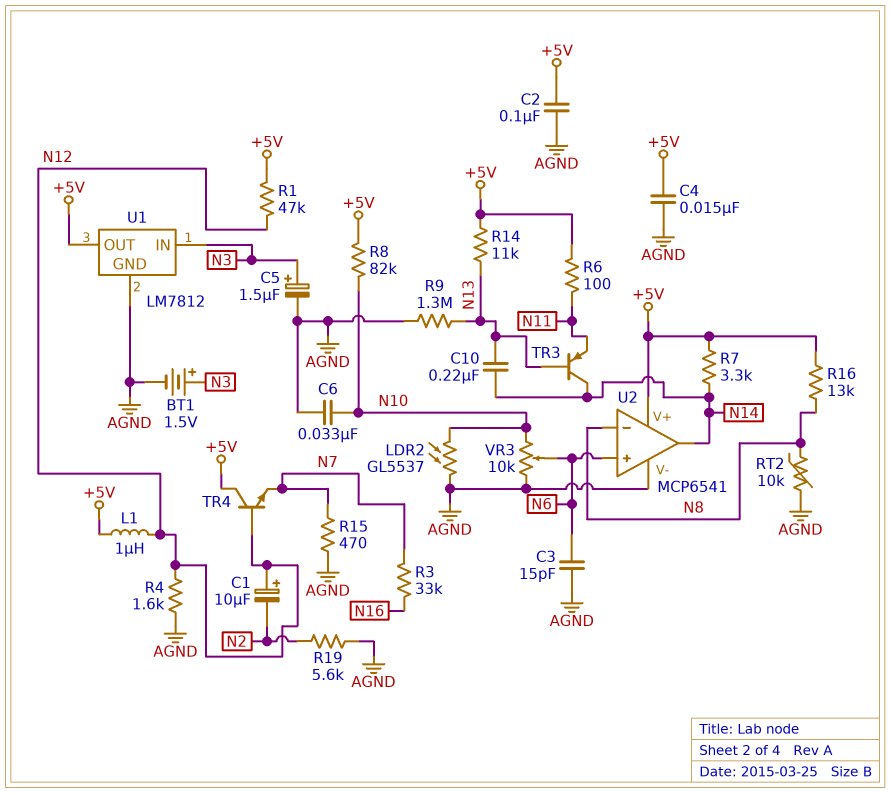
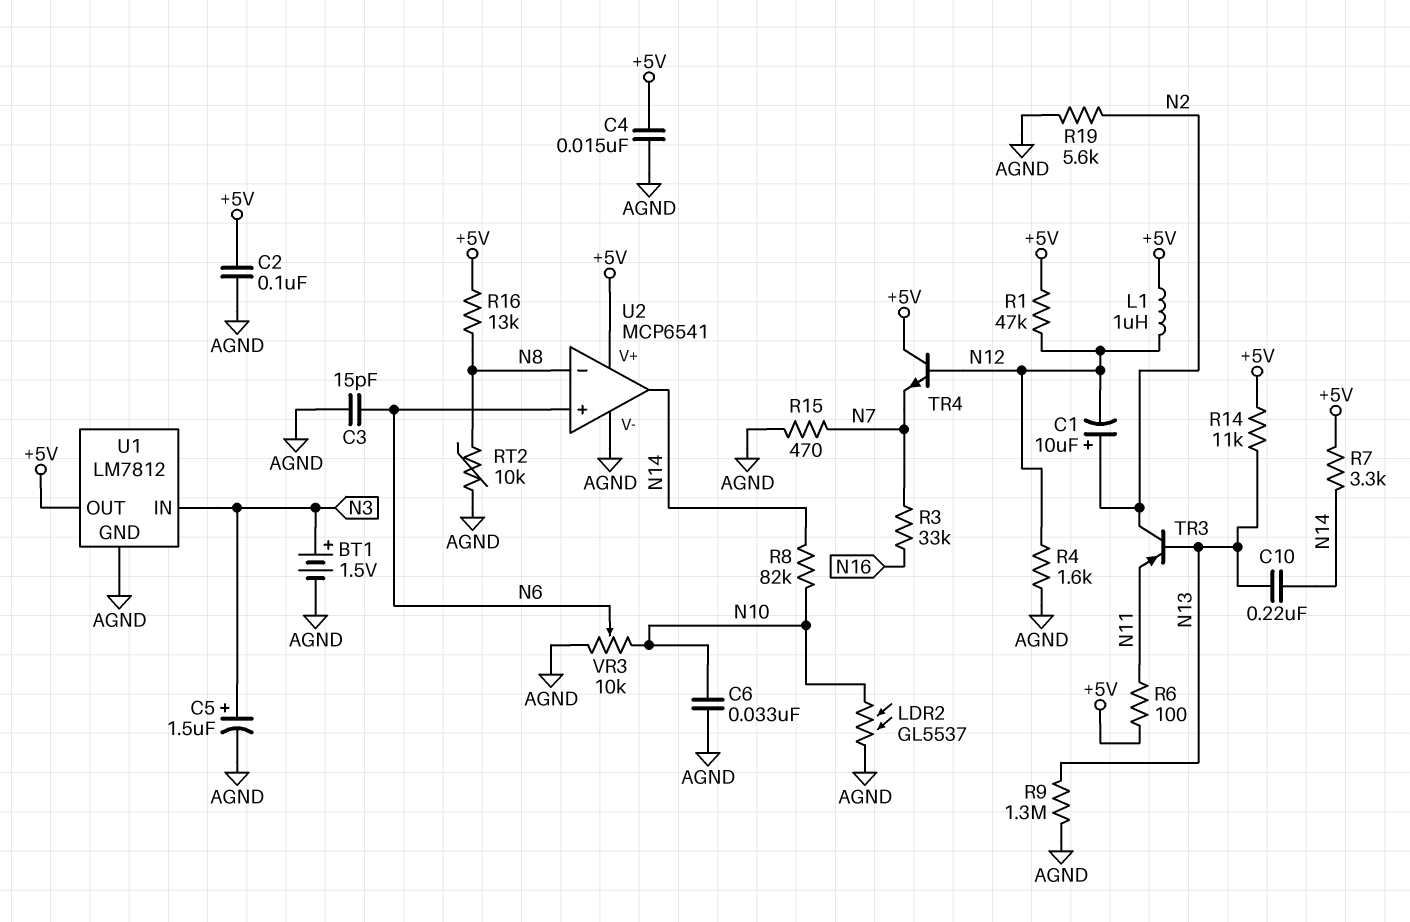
C1: 10uF (plus N12, minus N2) -> 10uF (plus N2, minus N12)
R8: 82k (+5V, N10) -> 82k (N10, N14)
TR3: PNP (B N13, C N14, E N11) -> PNP (B N13, C N2, E N11)

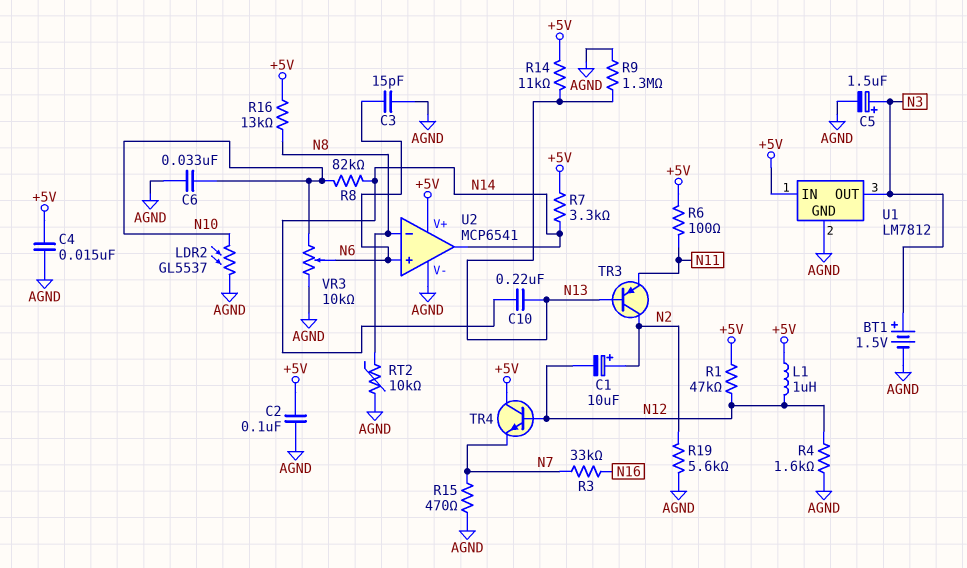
U1 pin IN: N3 -> +5V
U1 pin OUT: +5V -> N3

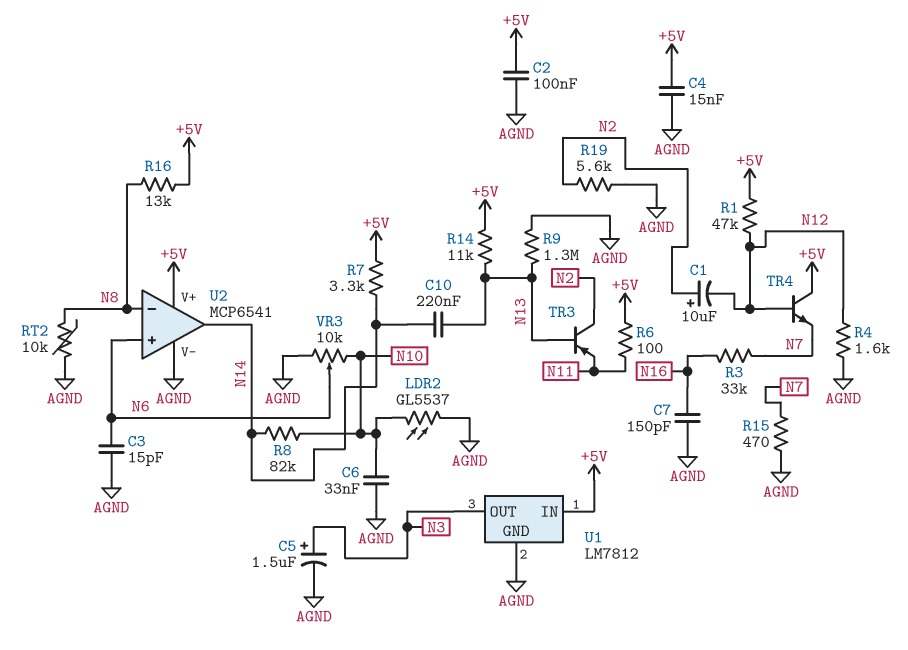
BT1: 1.5V (plus N3, minus AGND) -> none
C7: none -> 150pF (AGND, N16)
L1: 1uH (+5V, N12) -> none

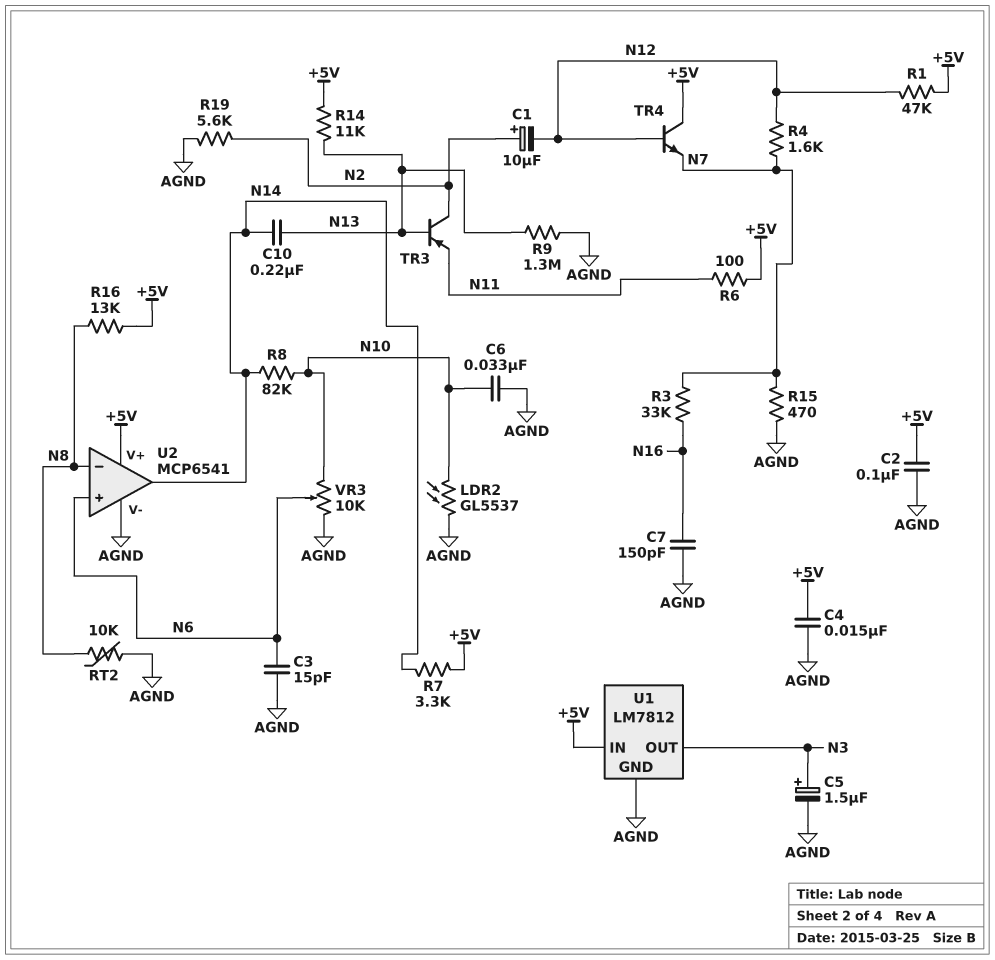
R4: 1.6k (AGND, N12) -> 1.6k (N7, N12)

